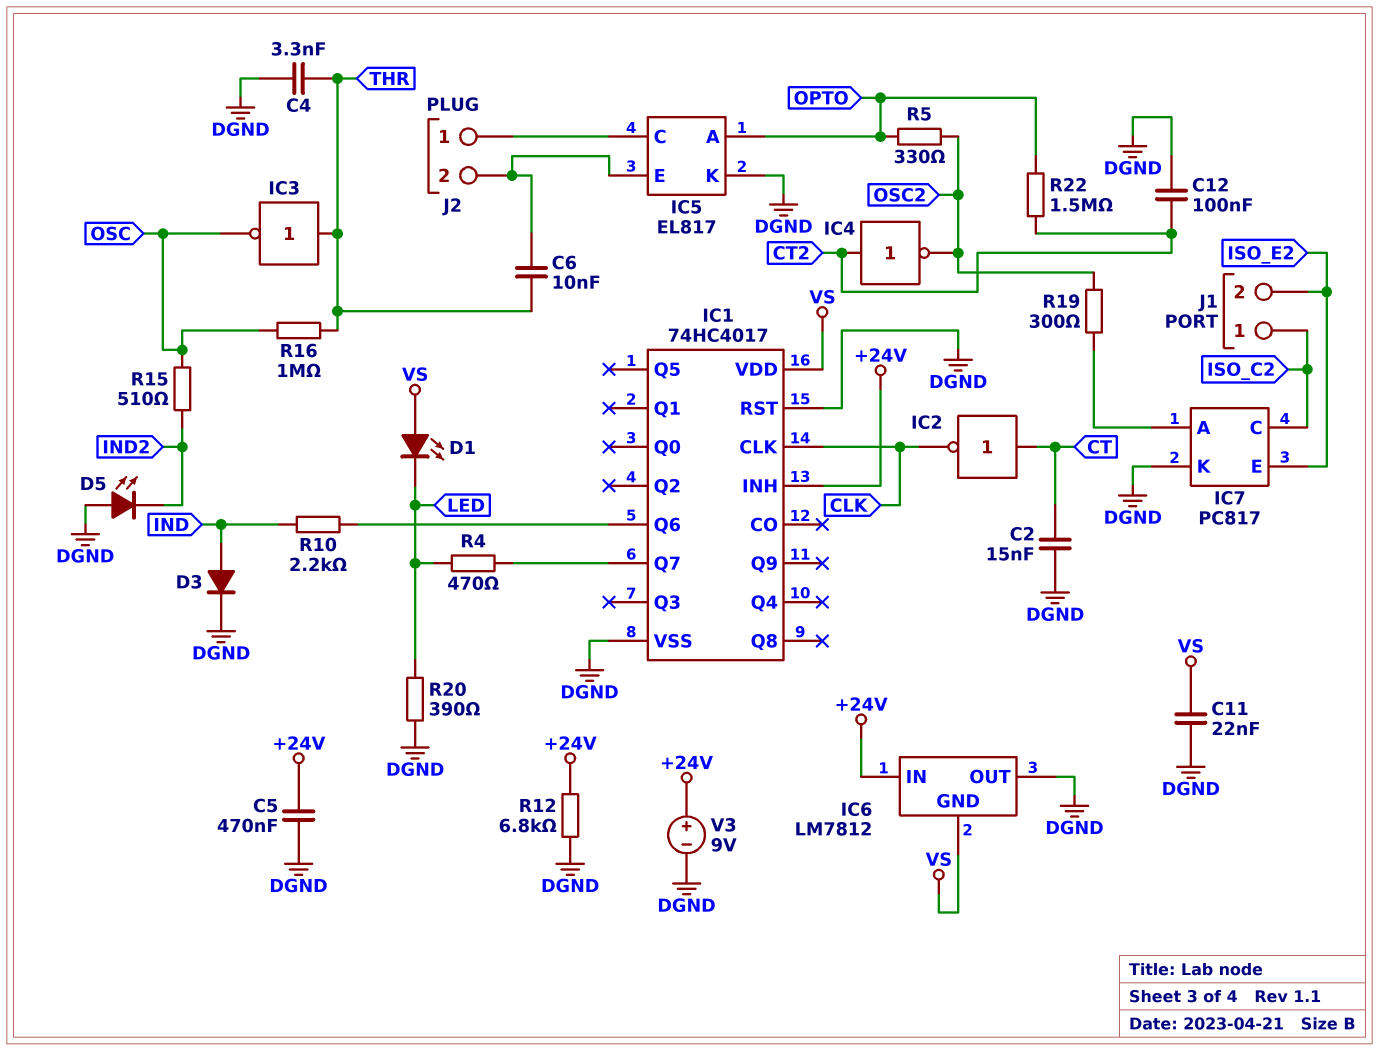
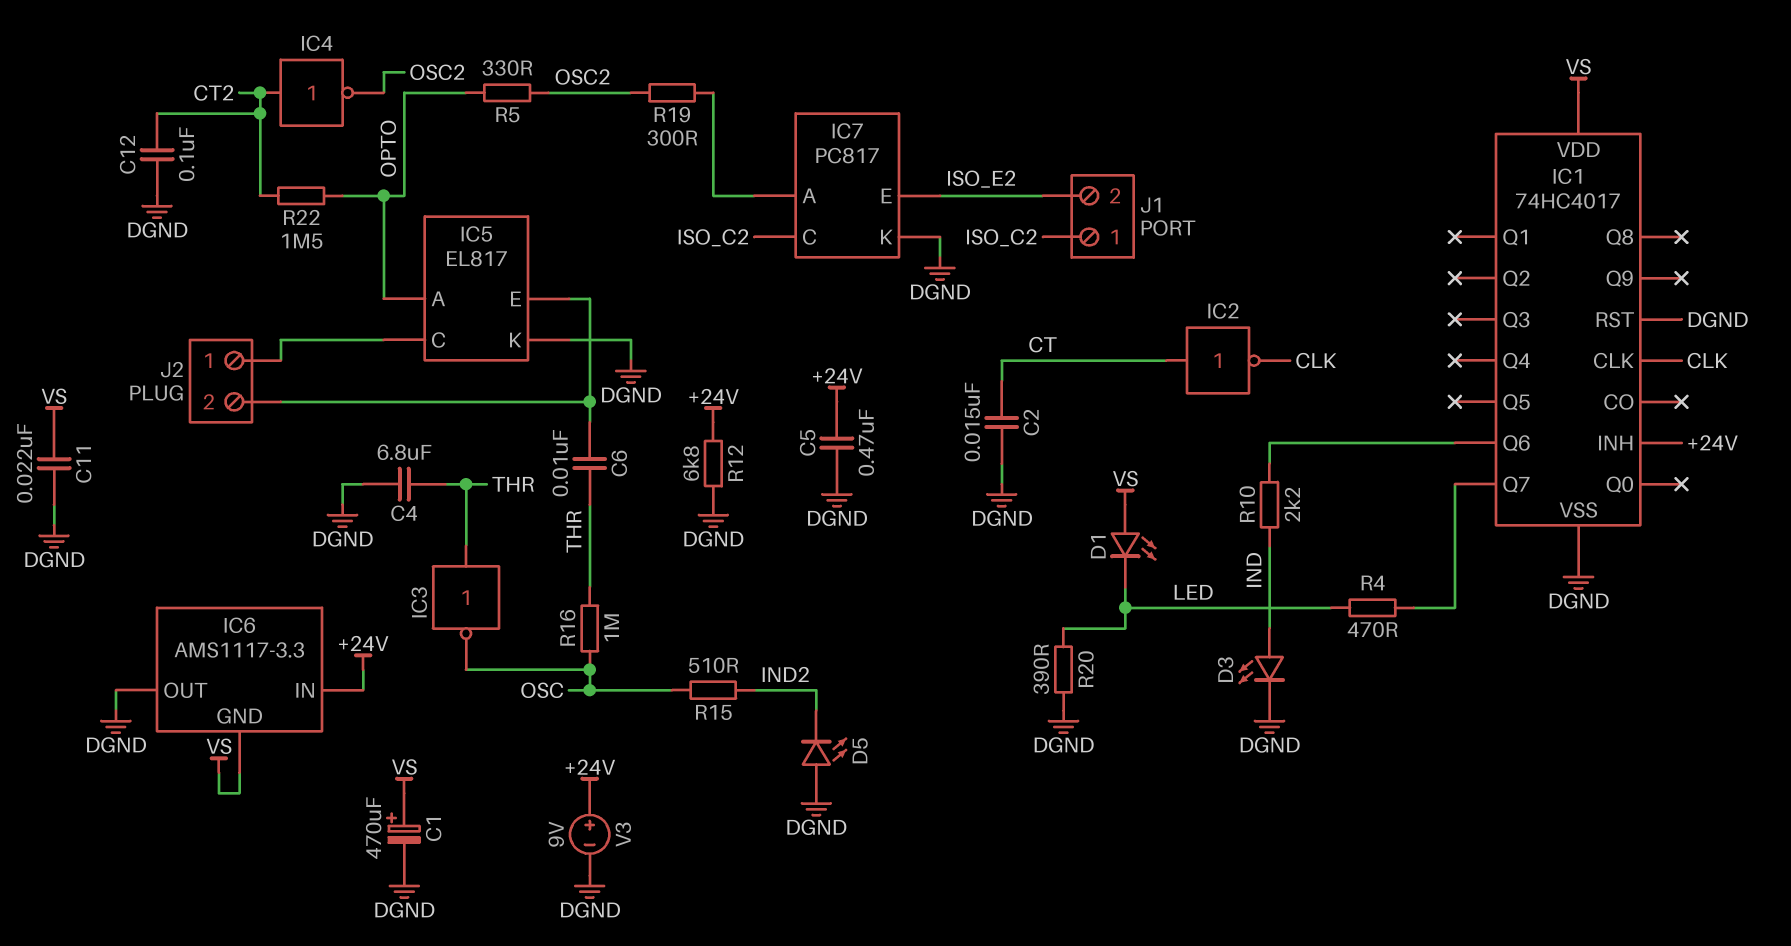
C1: none -> 470uF (plus VS, minus DGND)
C4: 3.3nF (DGND, THR) -> 6.8uF (DGND, THR)
D3: diode (A IND, K DGND) -> LED (A IND, K DGND)
IC6: LM7812 -> AMS1117-3.3

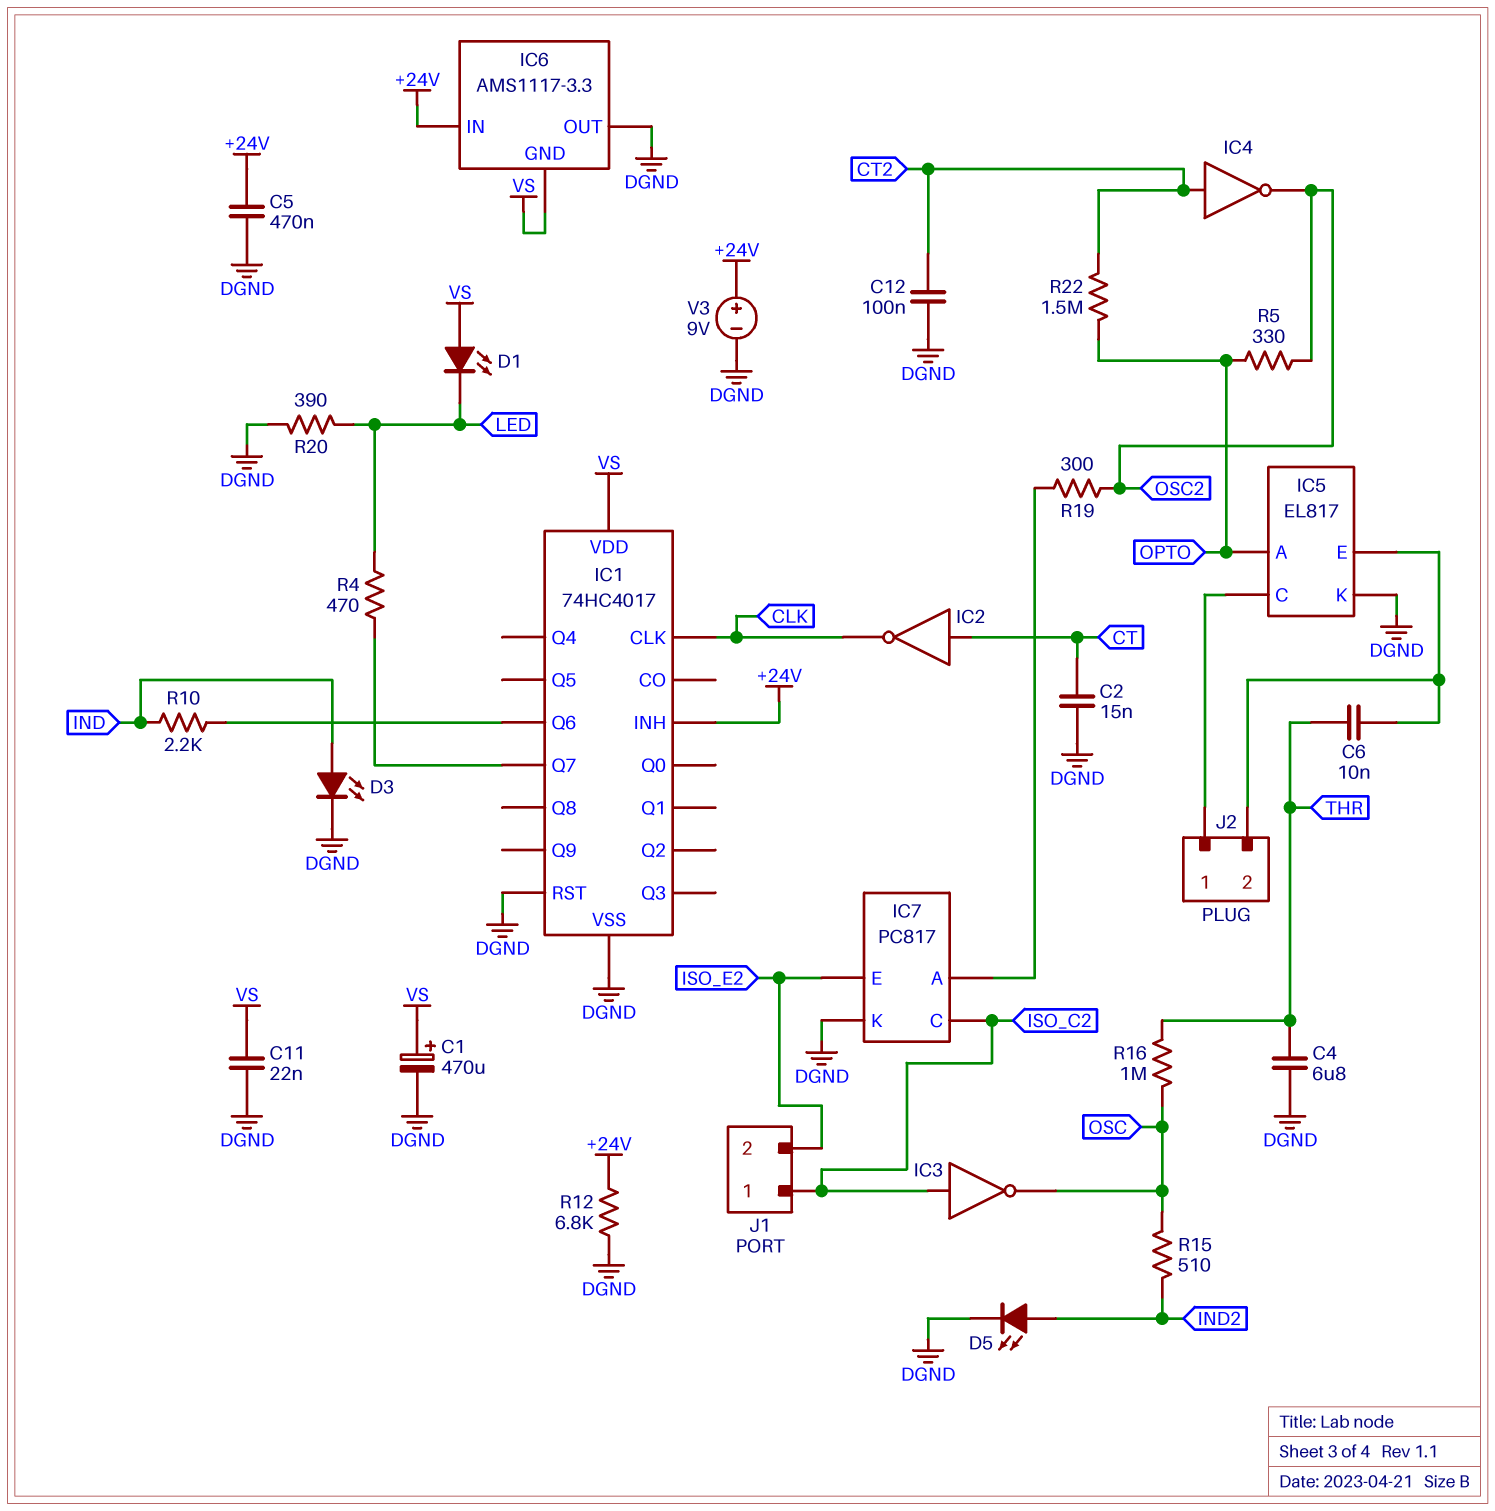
D5: LED (A DGND, K IND2) -> LED (A IND2, K DGND)
IC3: NOT (in THR, out OSC) -> NOT (in ISO_C2, out OSC)

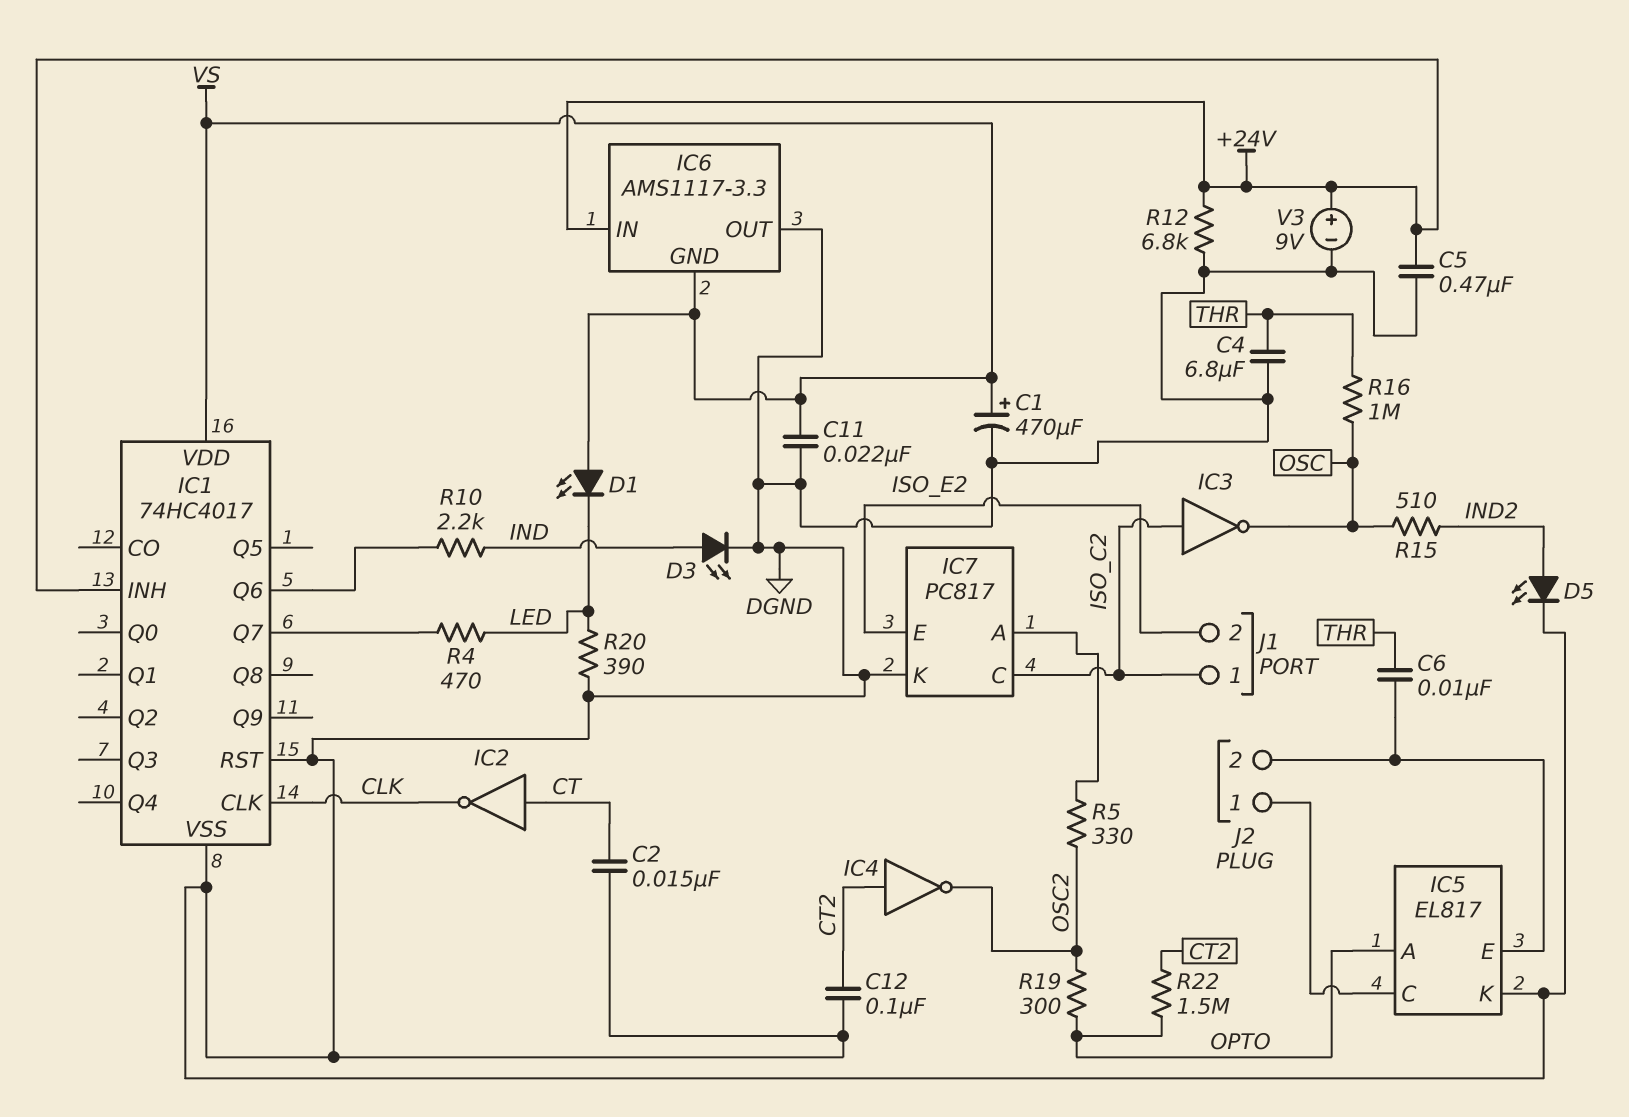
R5: 330 (OPTO, OSC2) -> 330 (IC7/A, OSC2)
R19: 300 (IC7/A, OSC2) -> 300 (OPTO, OSC2)

